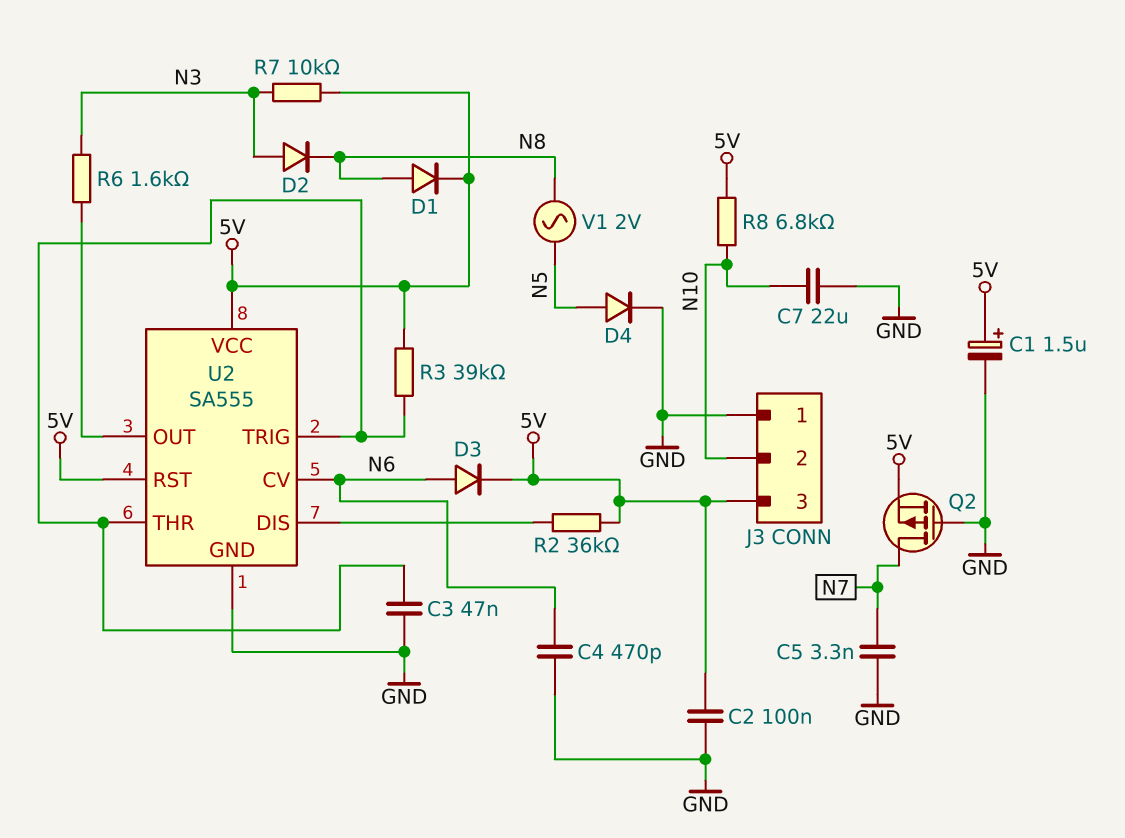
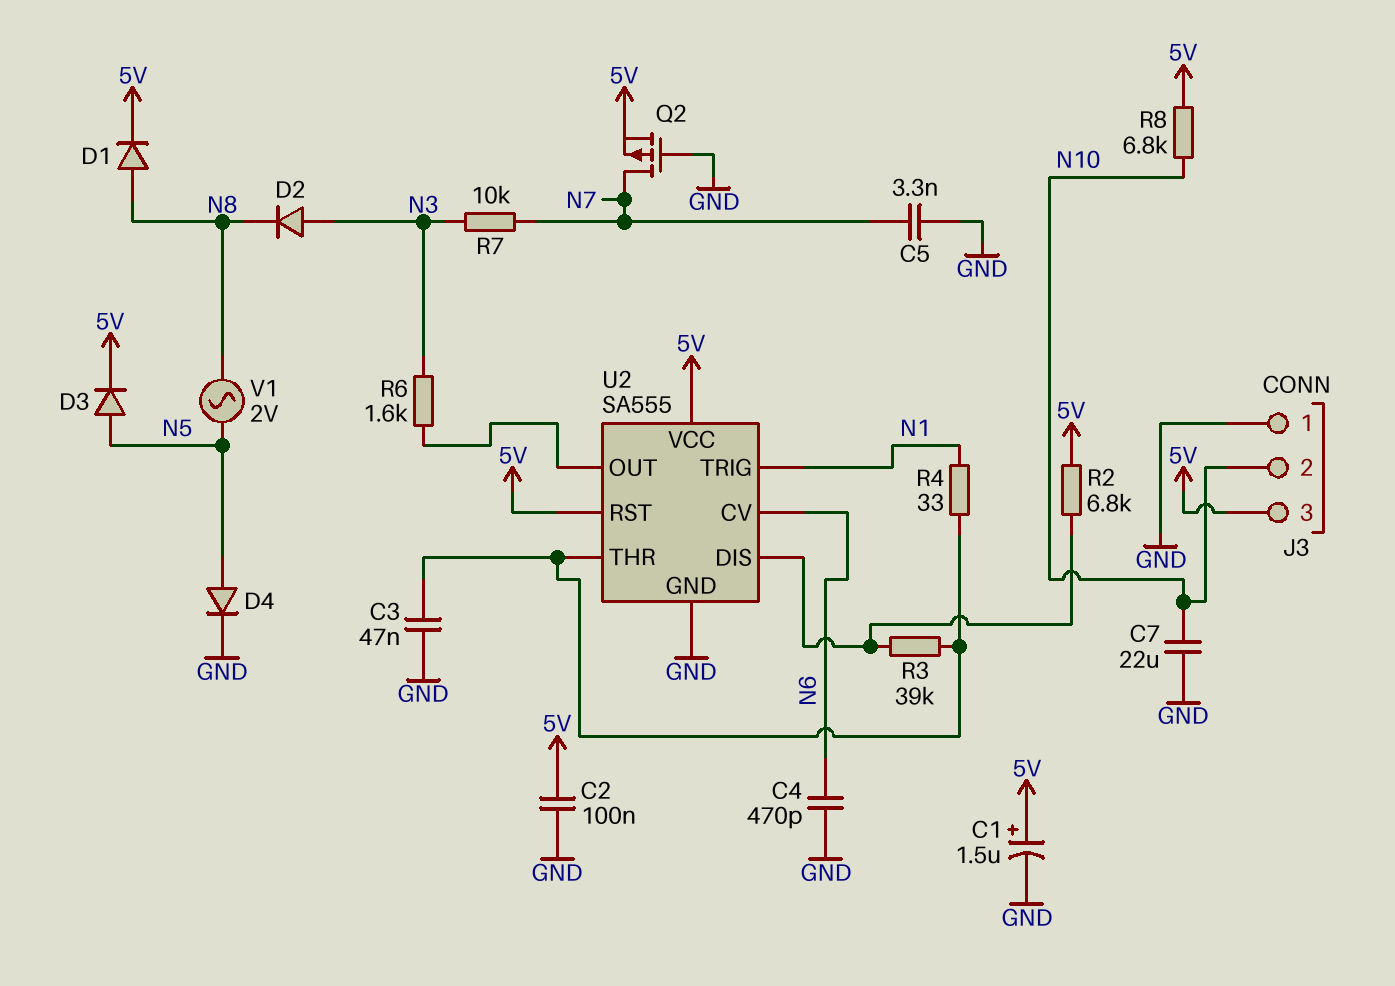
D3: diode (A N6, K 5V) -> diode (A N5, K 5V)
R2: 36k (5V, U2/DIS) -> 6.8k (5V, U2/DIS)
R3: 39k (5V, U2/THR) -> 39k (U2/DIS, U2/THR)
R4: none -> 33 (N1, U2/THR)
R7: 10k (5V, N3) -> 10k (N3, N7)
U2 pin TRIG: U2/THR -> N1

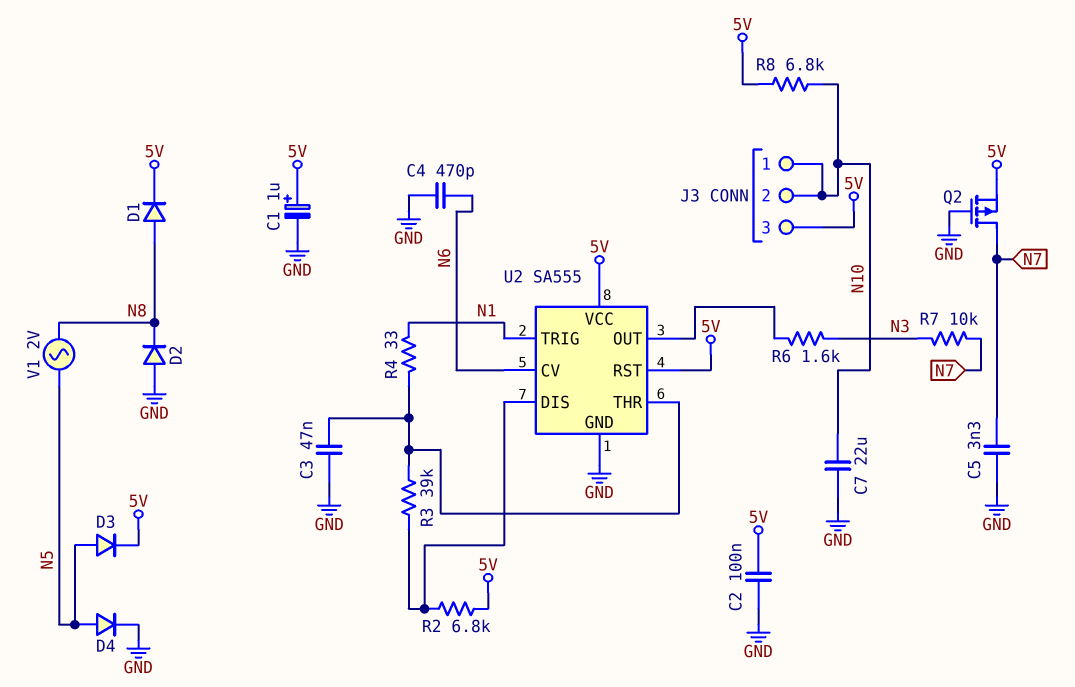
C1: 1.5uF (plus 5V, minus GND) -> 1uF (plus 5V, minus GND)
D2: diode (A N3, K N8) -> diode (A GND, K N8)
J3 pin 1: GND -> N10

